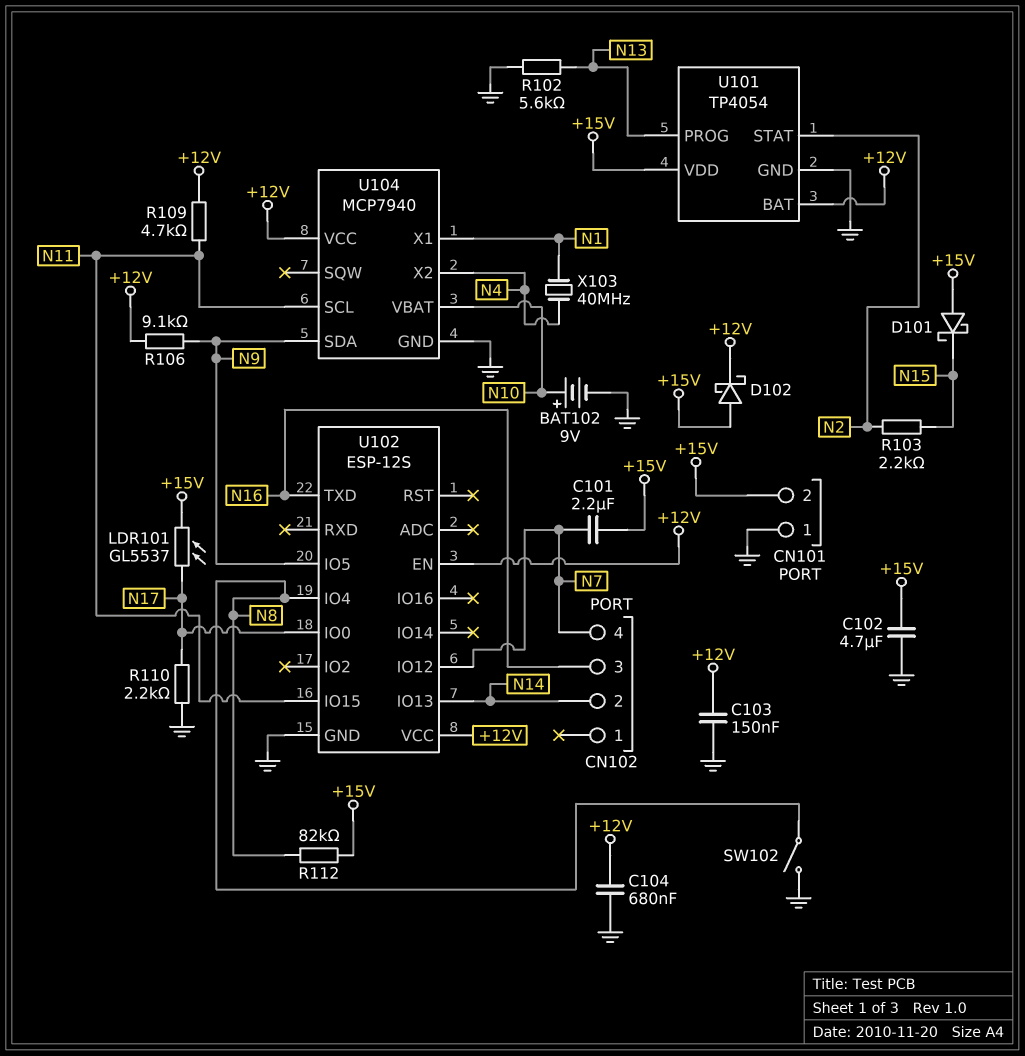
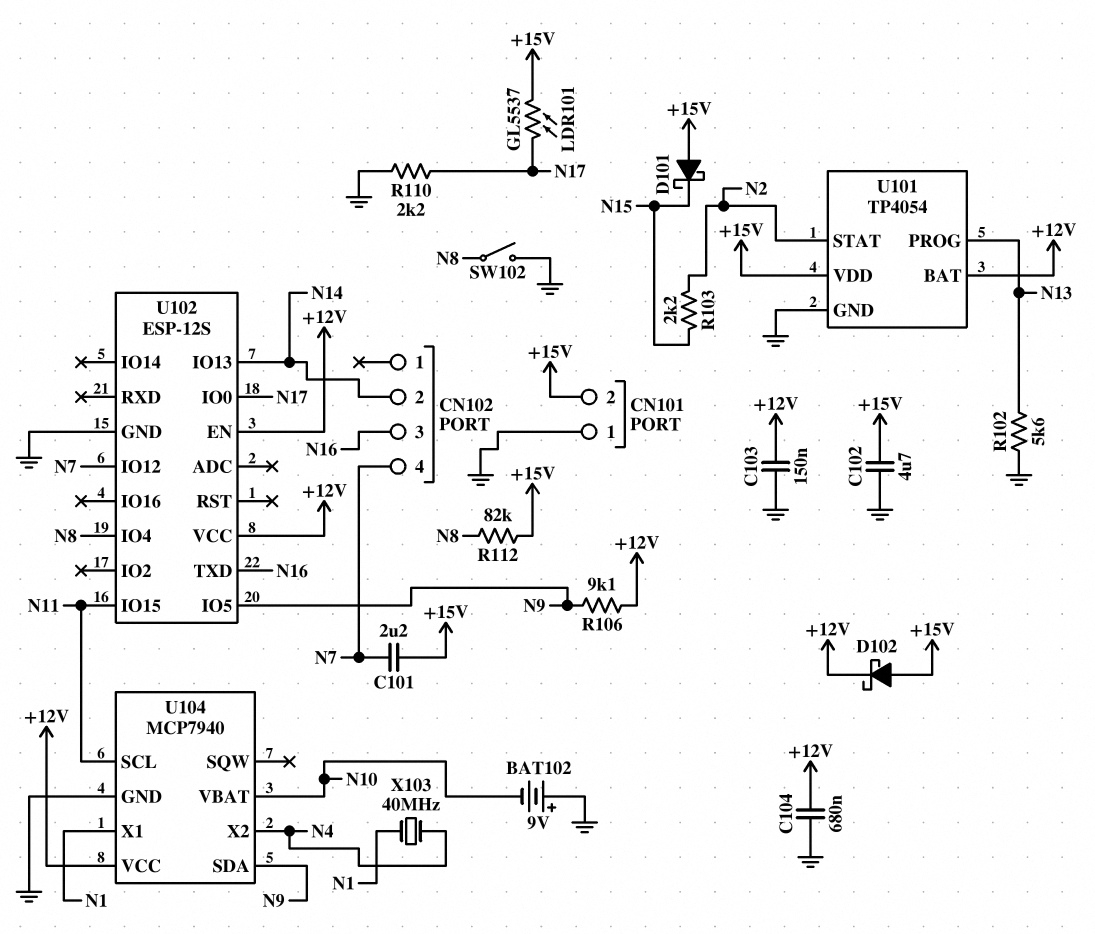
BAT102: 9V (plus N10, minus GND) -> 9V (plus GND, minus N10)
R109: 4.7k (+12V, N11) -> none

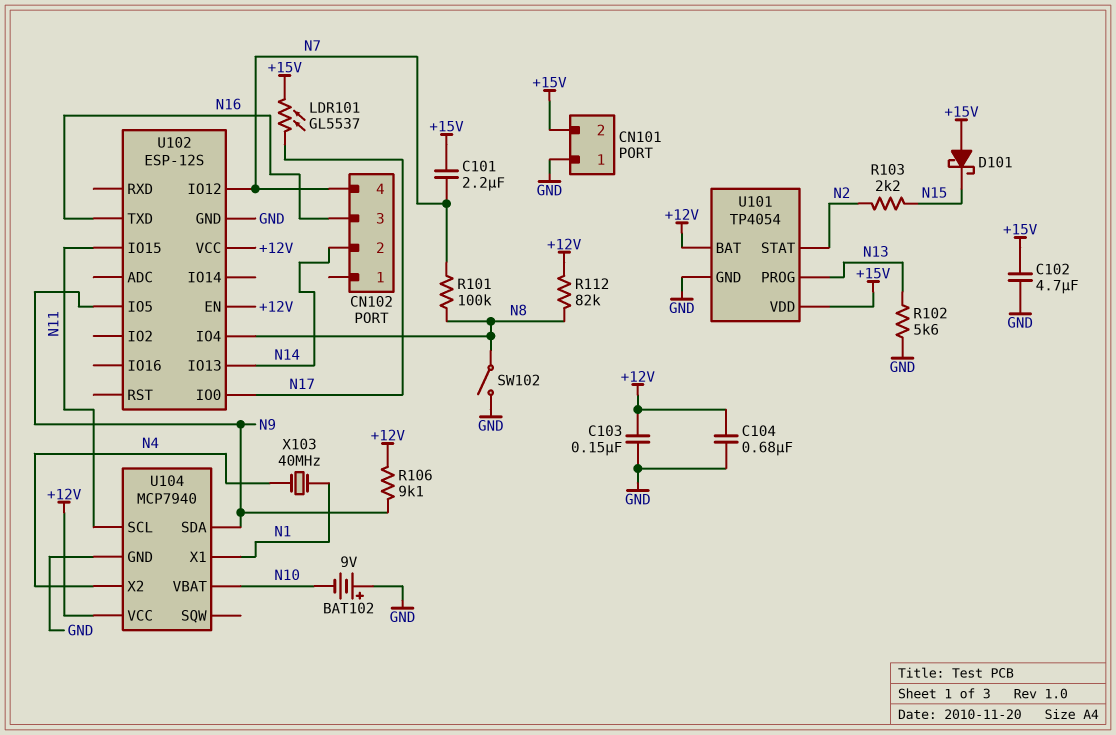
D102: schottky (A +15V, K +12V) -> none
R101: none -> 100k (N7, N8)
R110: 2.2k (GND, N17) -> none
R112: 82k (+15V, N8) -> 82k (+12V, N8)

